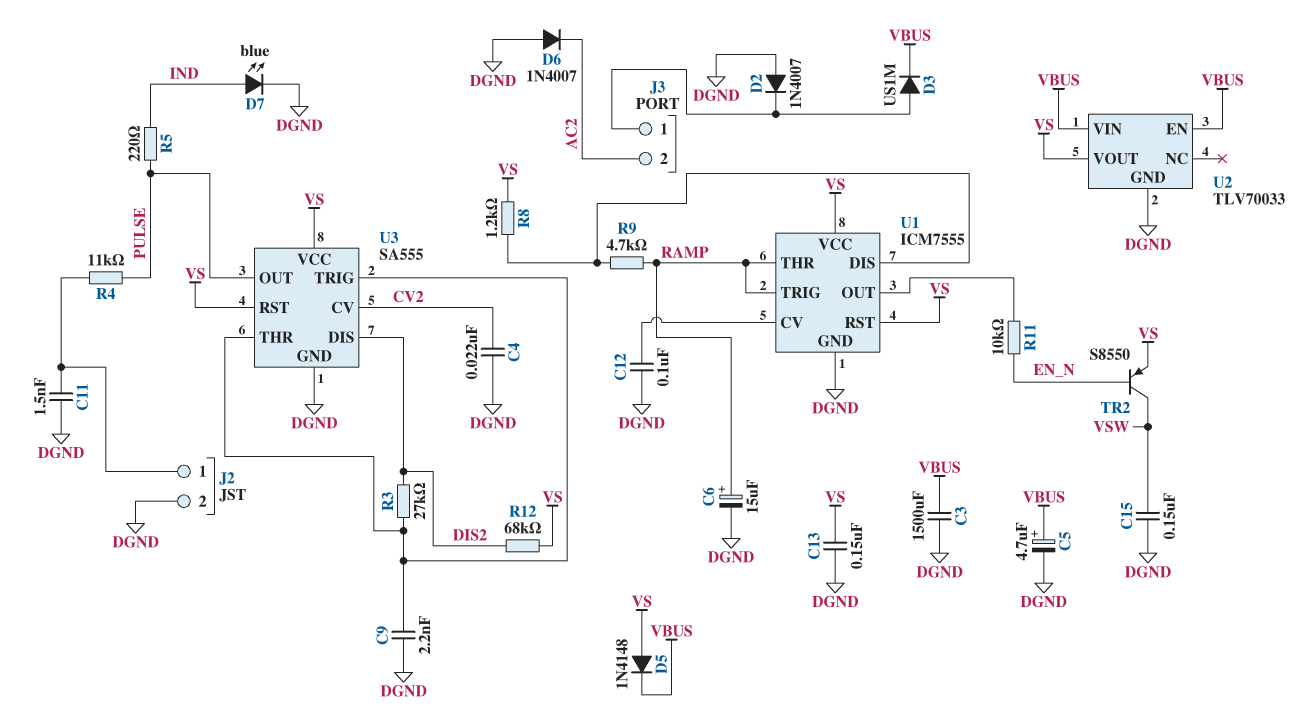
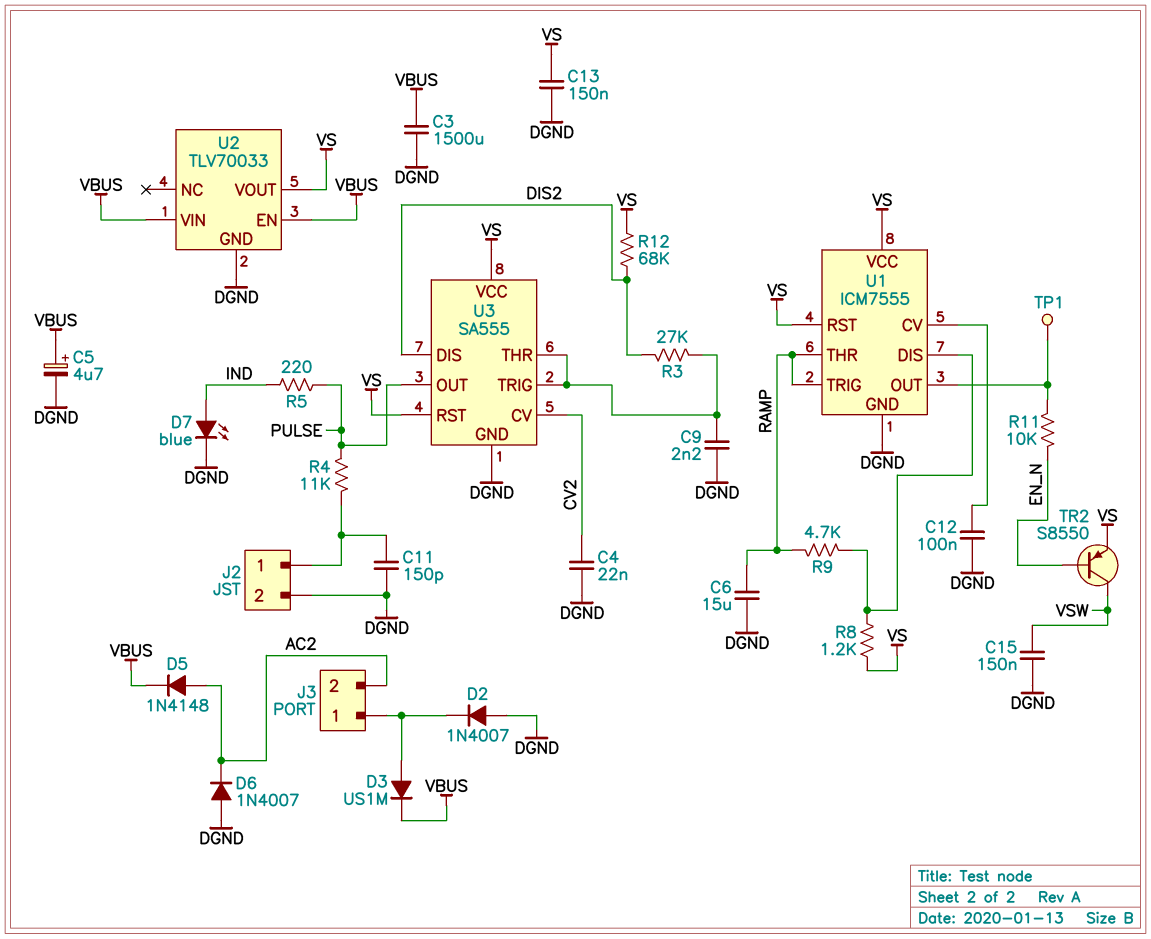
C6: 15uF (plus RAMP, minus DGND) -> 15uF (DGND, RAMP)
C11: 1.5nF (DGND, J2/1) -> 150pF (DGND, J2/1)
D5: diode 1N4148 (A VS, K VBUS) -> diode 1N4148 (A AC2, K VBUS)
TP1: none -> test point (U1/OUT)

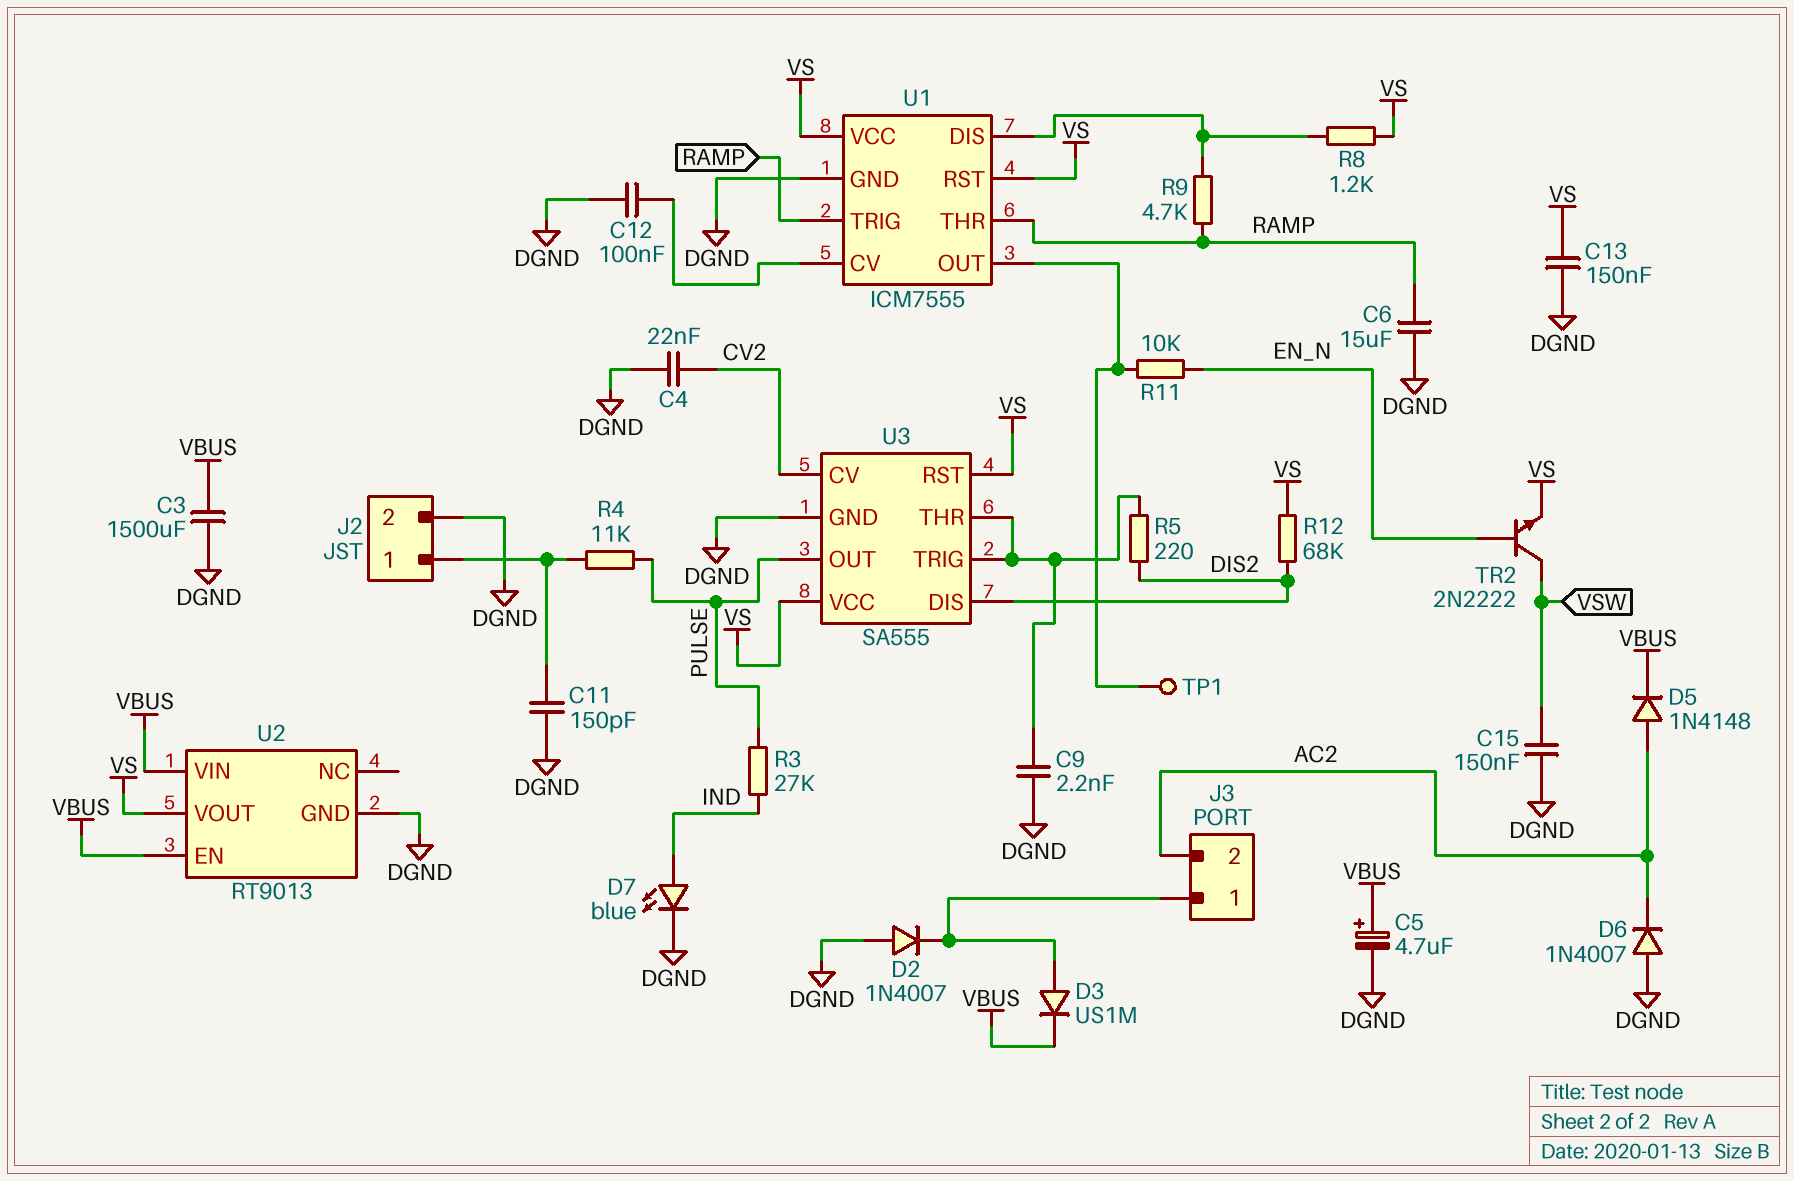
R3: 27k (DIS2, U3/THR) -> 27k (IND, PULSE)
R5: 220 (IND, PULSE) -> 220 (DIS2, U3/THR)
TR2: PNP S8550 (B EN_N, C VSW, E VS) -> NPN 2N2222 (B EN_N, C VSW, E VS)
U2: TLV70033 -> RT9013

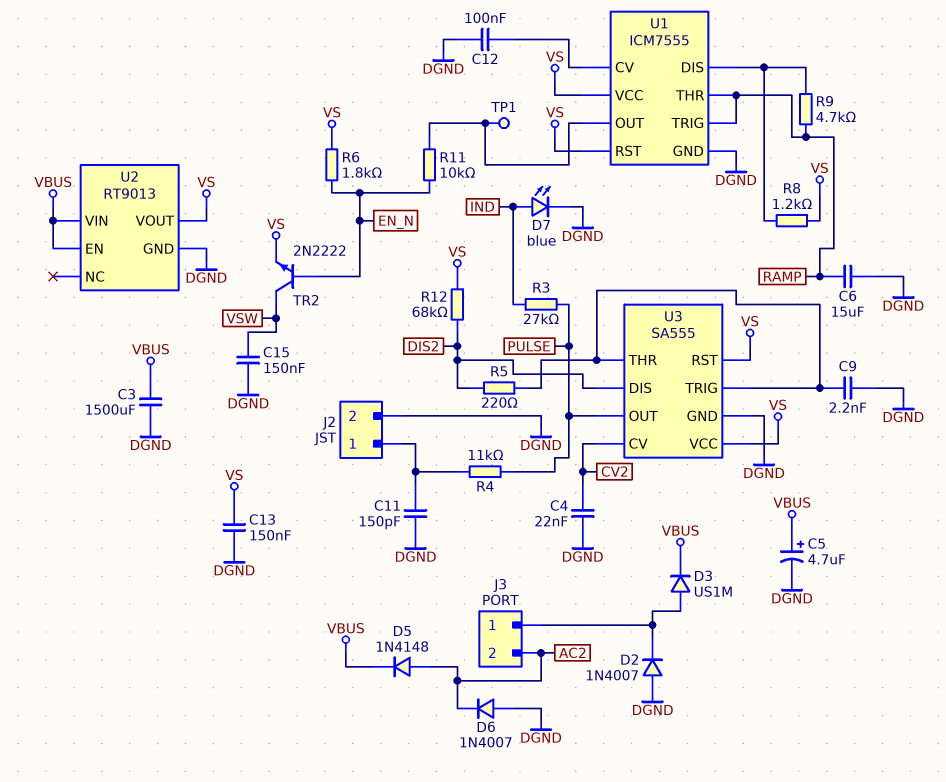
R6: none -> 1.8k (EN_N, VS)

